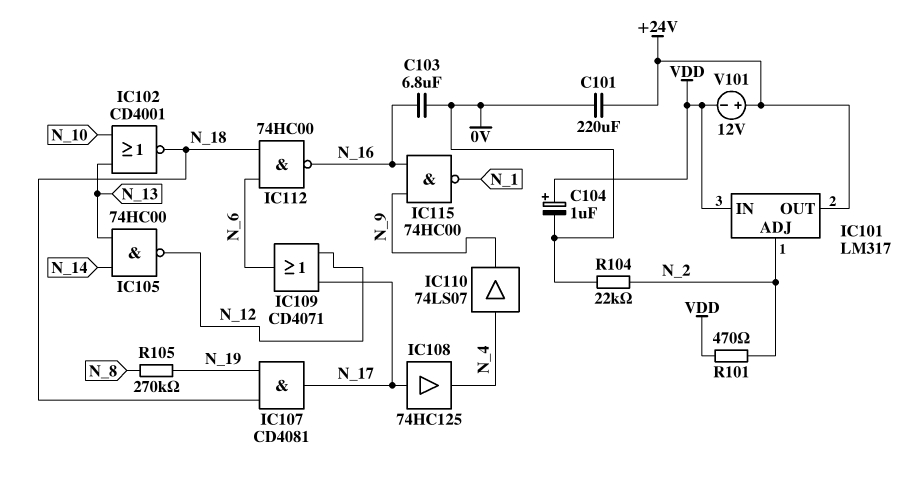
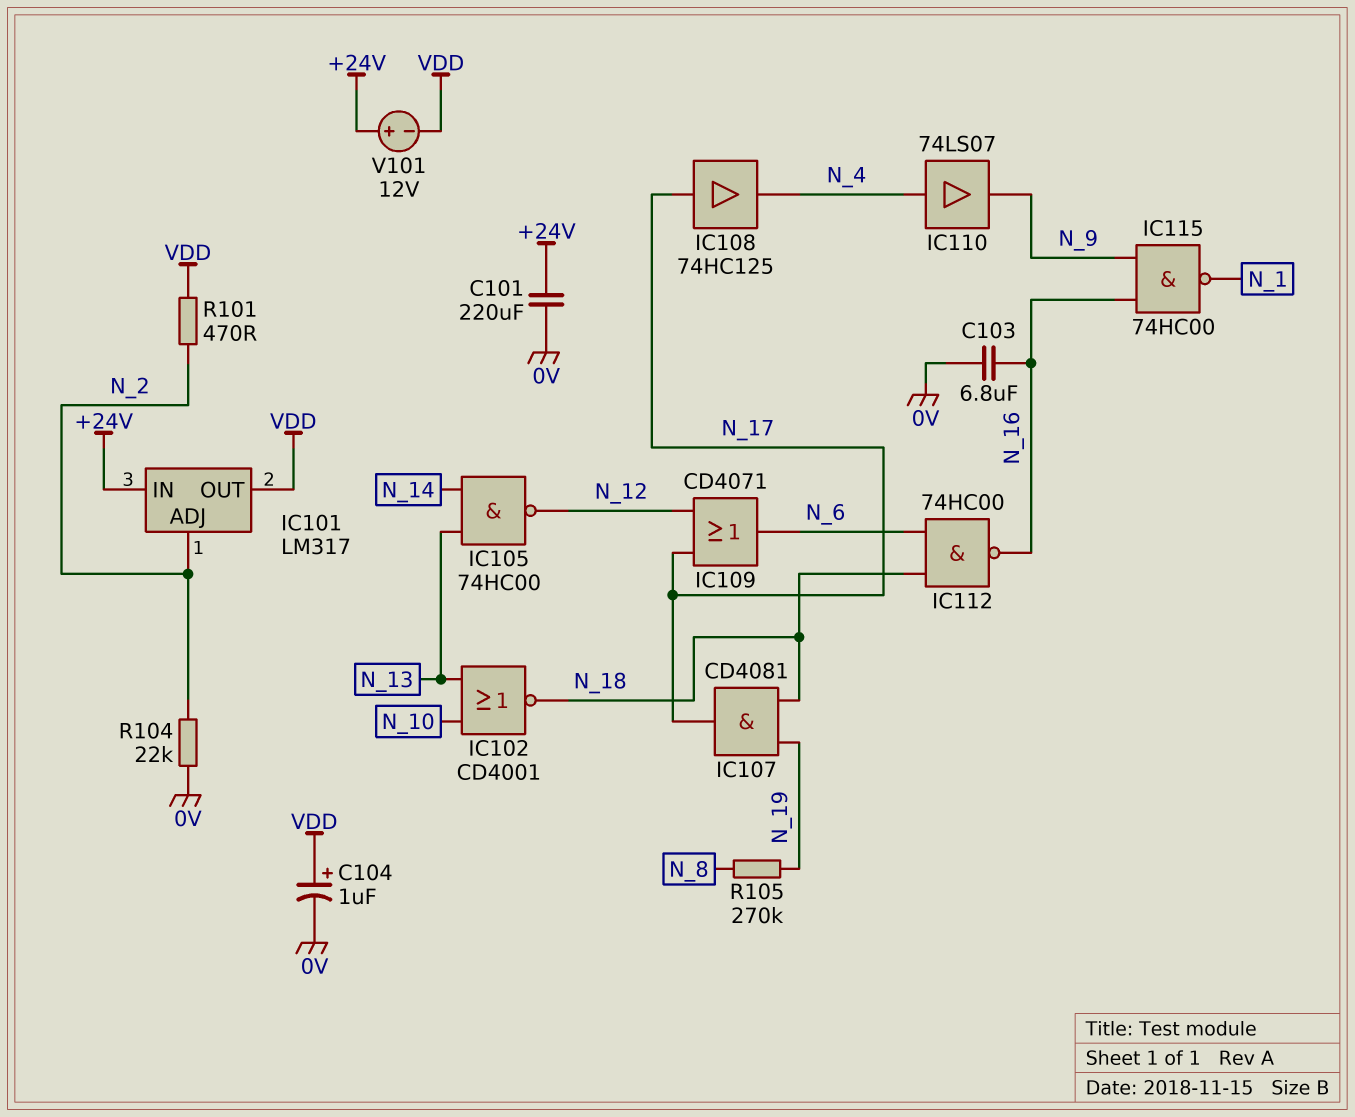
IC101 pin IN: VDD -> +24V
IC101 pin OUT: +24V -> VDD

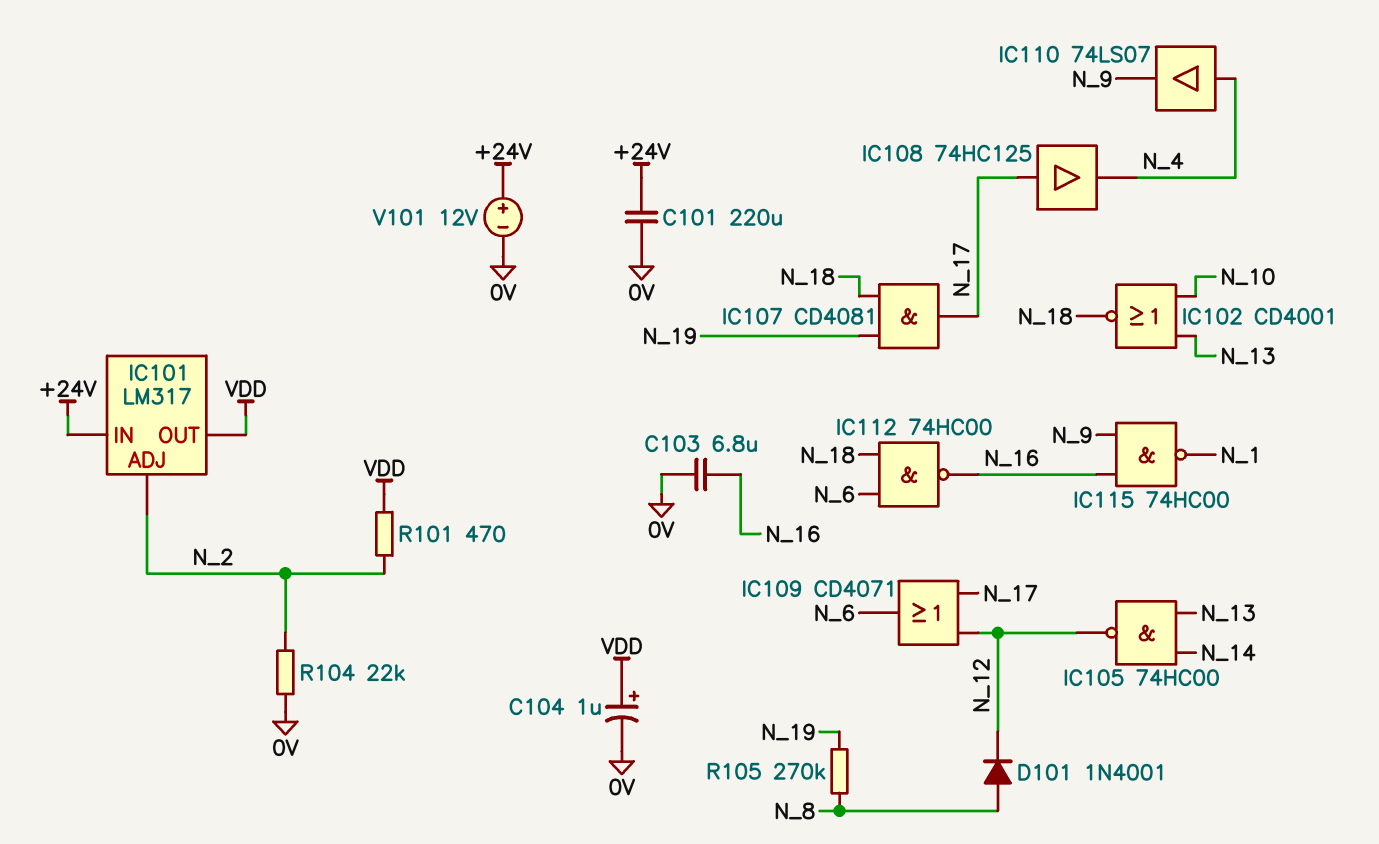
D101: none -> diode 1N4001 (A N_8, K N_12)
V101: 12V (plus +24V, minus VDD) -> 12V (plus +24V, minus 0V)

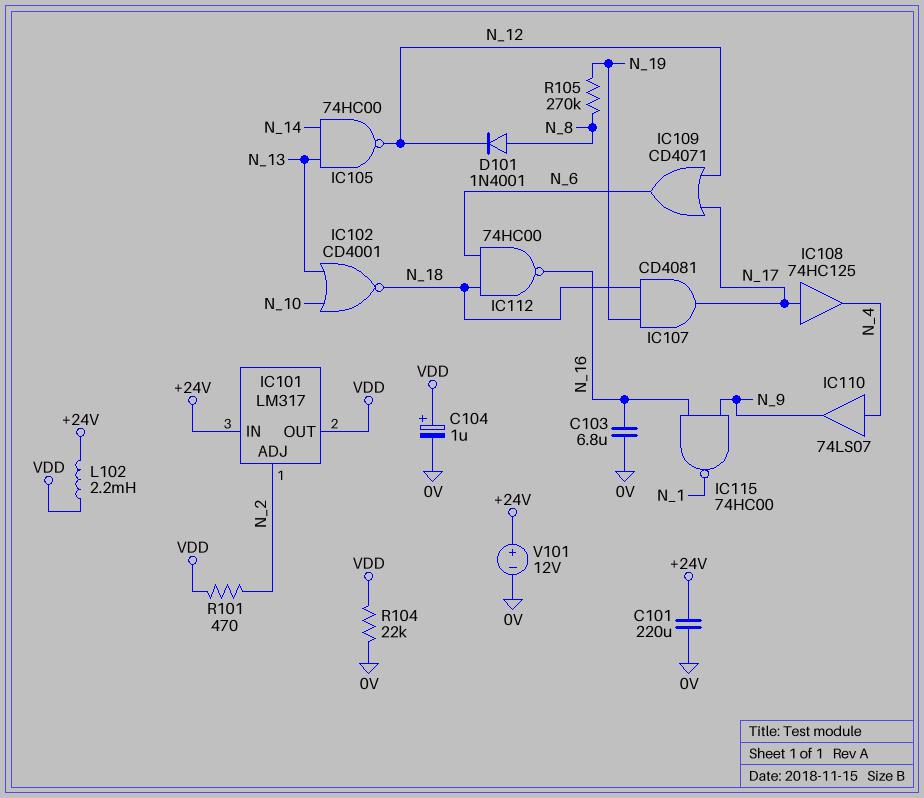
L102: none -> 2.2mH (+24V, VDD)
R104: 22k (0V, N_2) -> 22k (0V, VDD)

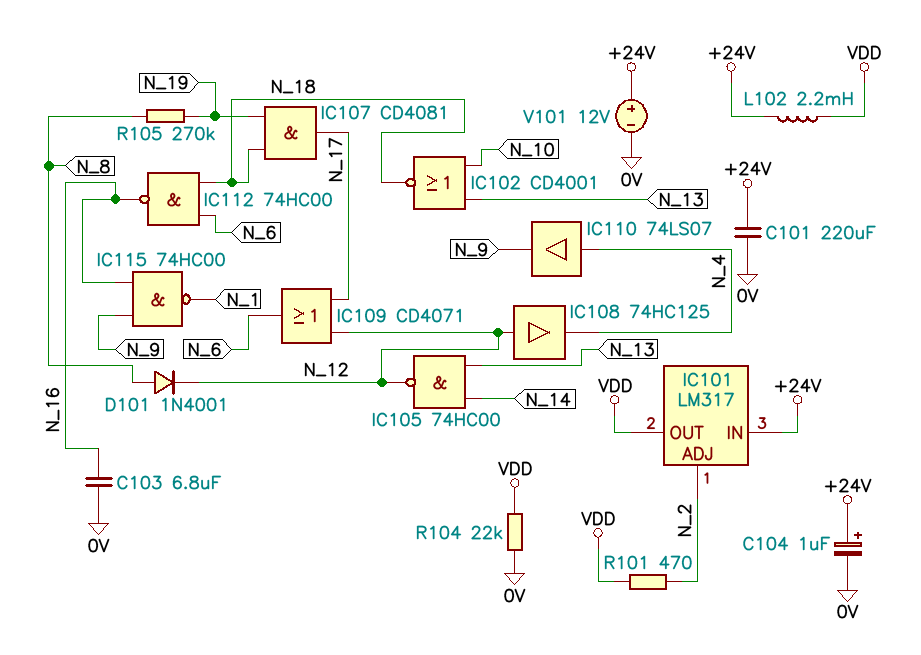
C104: 1uF (plus VDD, minus 0V) -> 1uF (plus +24V, minus 0V)
IC108: buffer 74HC125 (in N_17, out N_4) -> buffer 74HC125 (in N_12, out N_4)

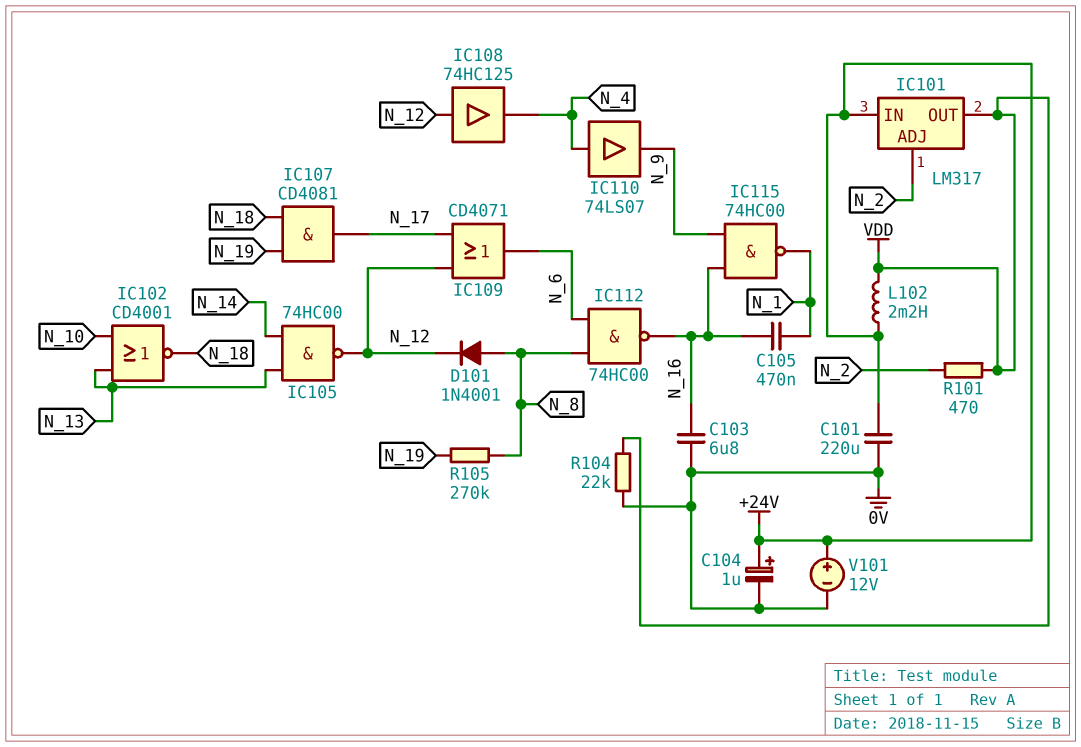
C105: none -> 470nF (N_1, N_16)
IC112: NAND 74HC00 (in N_6, in N_18, out N_16) -> NAND 74HC00 (in N_6, in N_8, out N_16)

